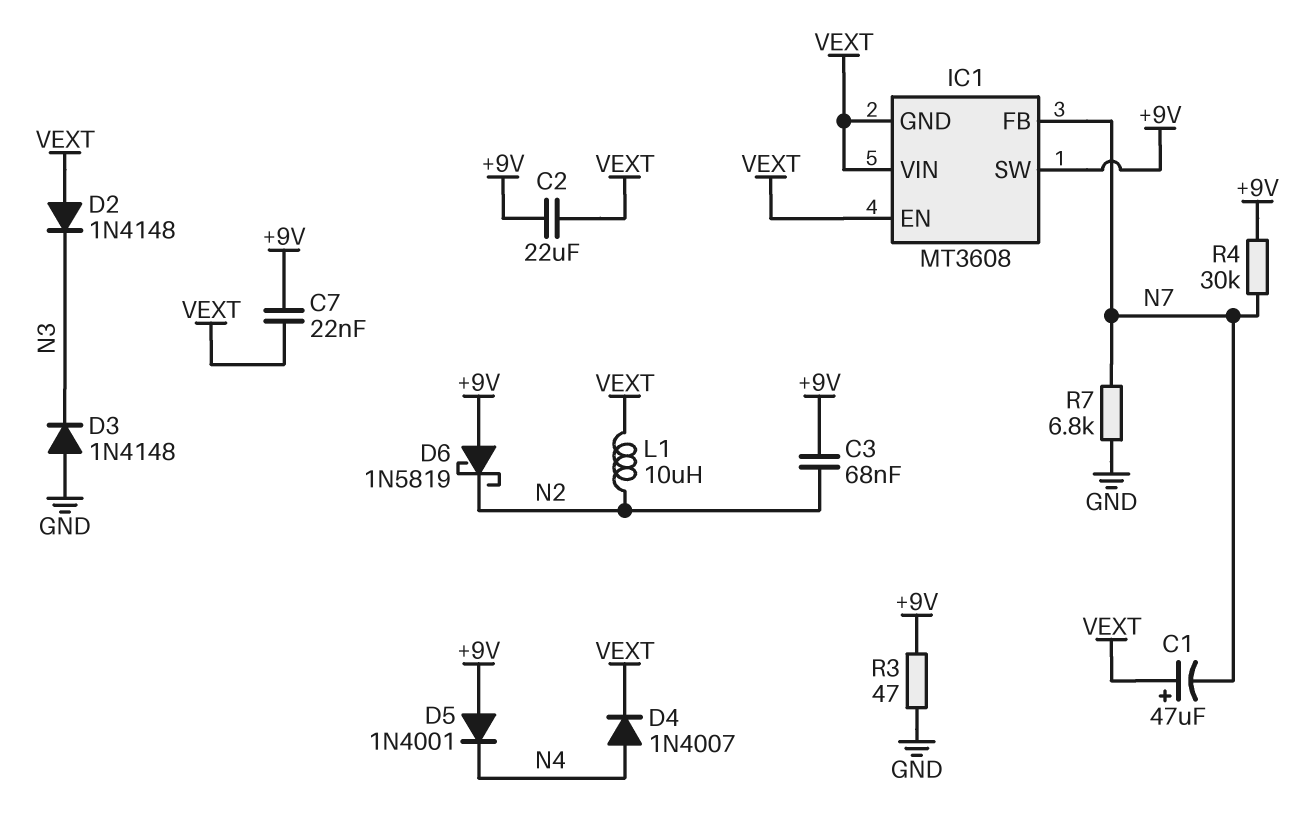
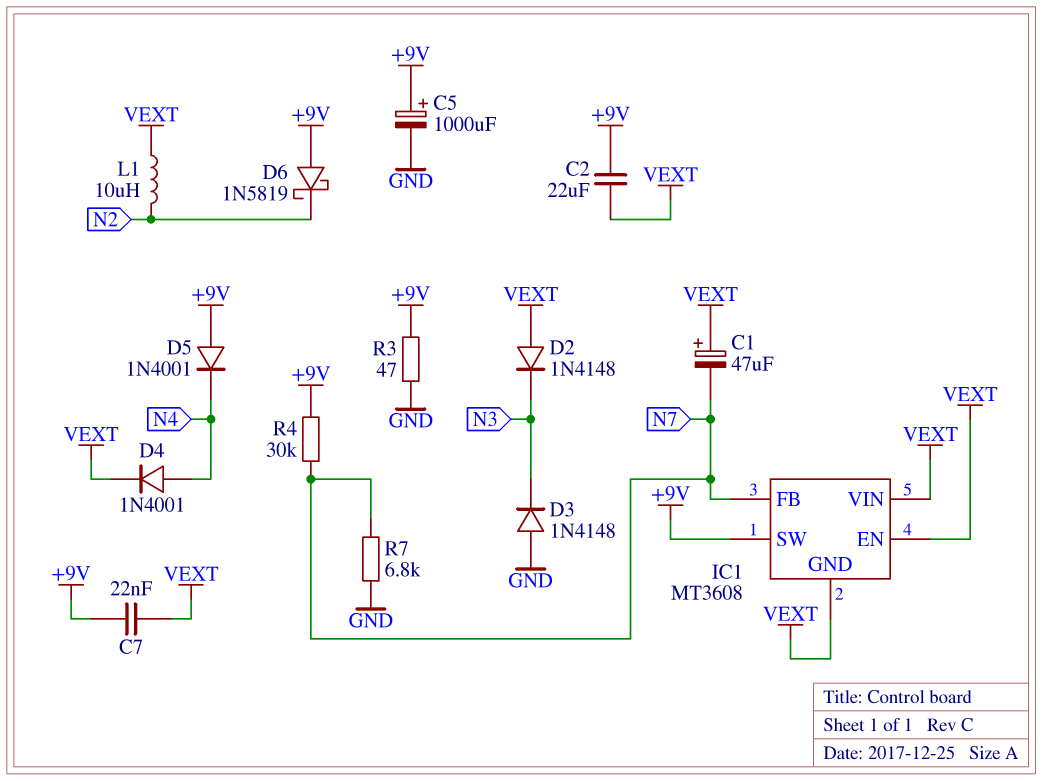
C3: 68nF (+9V, N2) -> none
C5: none -> 1000uF (plus +9V, minus GND)
D4: diode 1N4007 (A N4, K VEXT) -> diode 1N4001 (A N4, K VEXT)

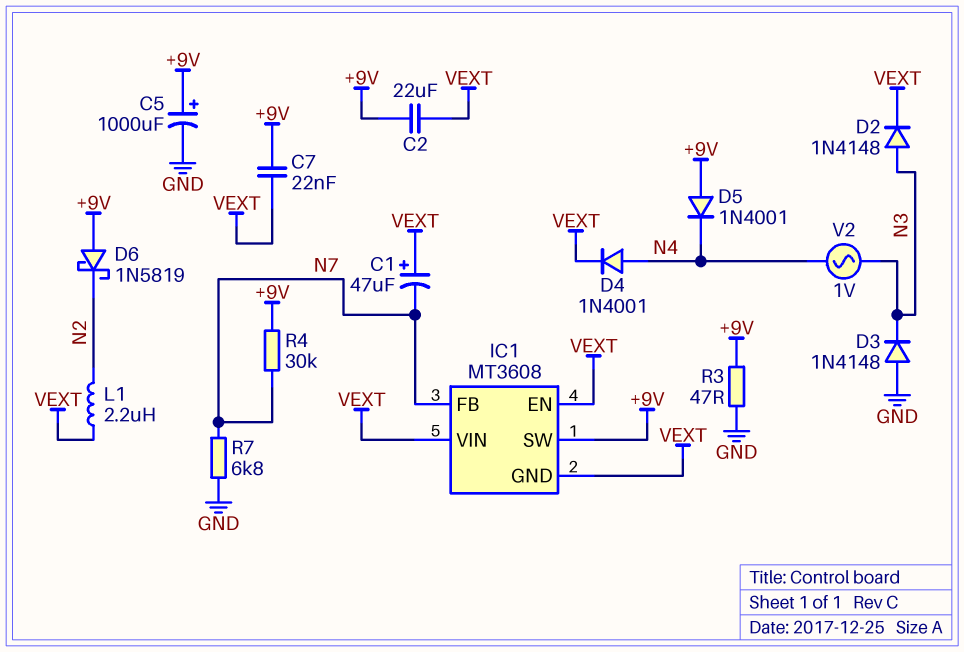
D2: diode 1N4148 (A VEXT, K N3) -> diode 1N4148 (A N3, K VEXT)
L1: 10uH (N2, VEXT) -> 2.2uH (N2, VEXT)
V2: none -> AC 1V (N3, N4)

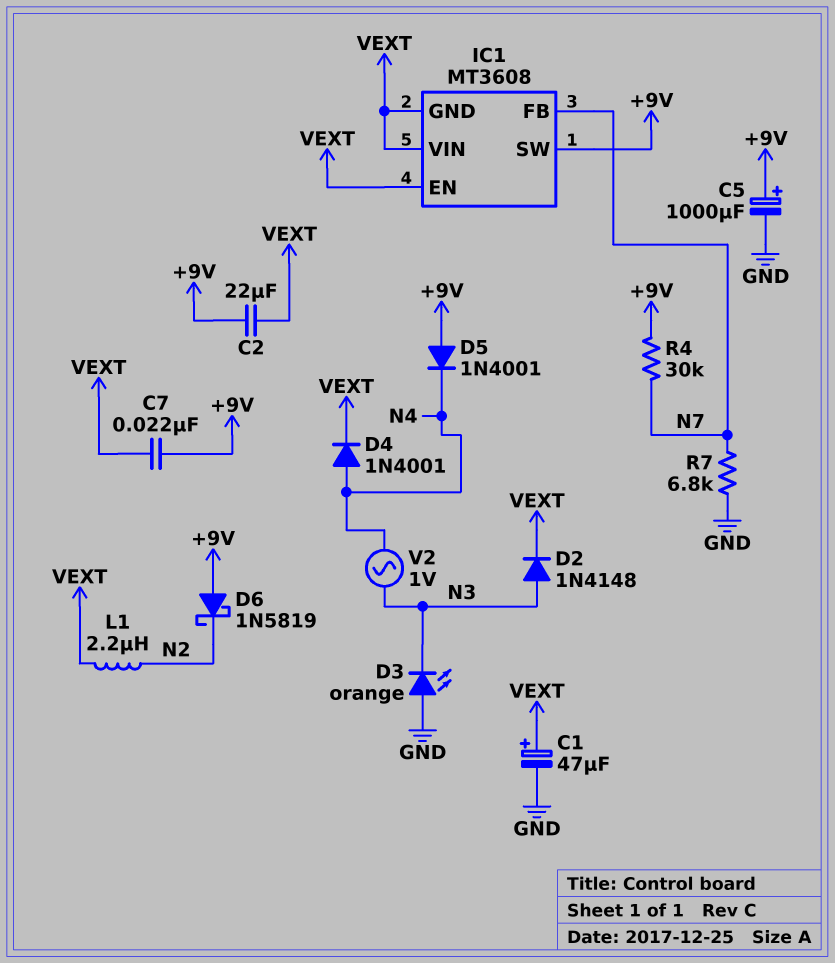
C1: 47uF (plus VEXT, minus N7) -> 47uF (plus VEXT, minus GND)
D3: diode 1N4148 (A GND, K N3) -> LED orange (A GND, K N3)
R3: 47 (+9V, GND) -> none

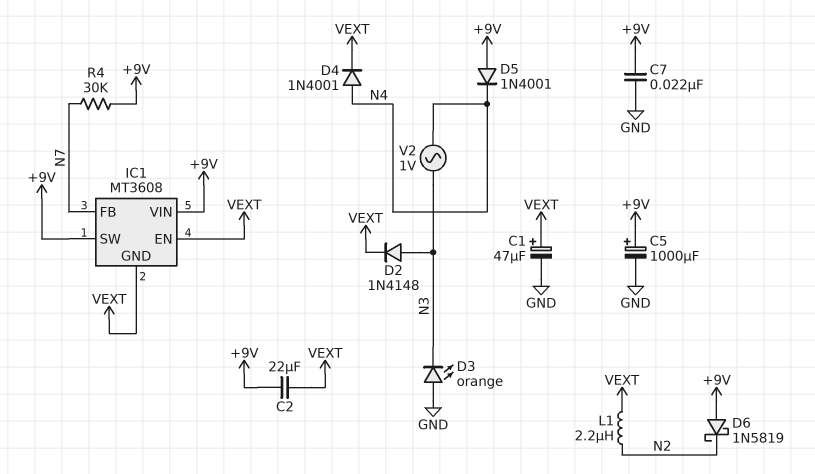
C7: 22nF (+9V, VEXT) -> 22nF (+9V, GND)
IC1 pin VIN: VEXT -> +9V
R7: 6.8k (GND, N7) -> none

